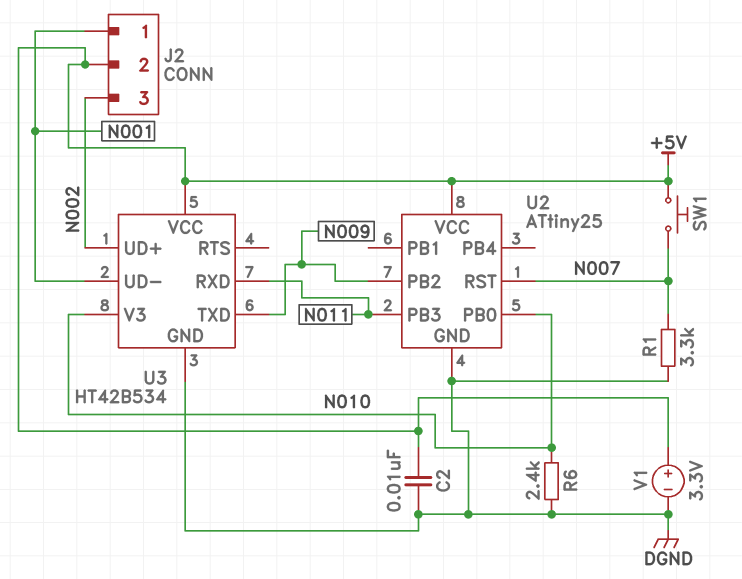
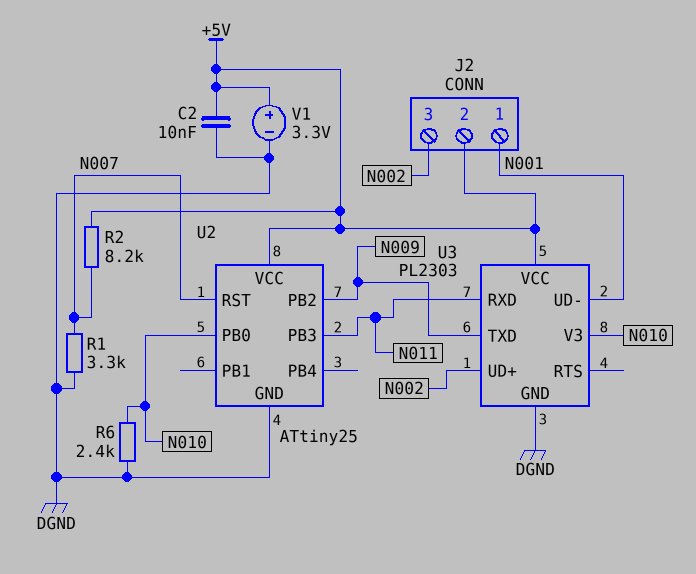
R2: none -> 8.2k (+5V, N007)
SW1: button (+5V, N007) -> none
U3: HT42B534 -> PL2303

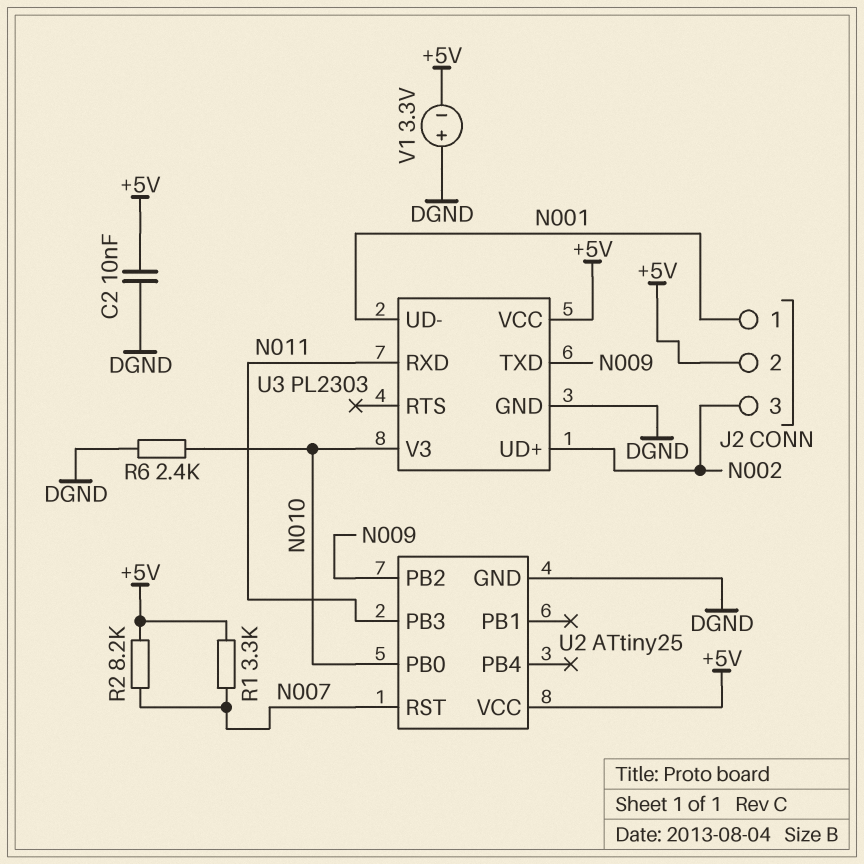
R1: 3.3k (DGND, N007) -> 3.3k (+5V, N007)
V1: 3.3V (plus +5V, minus DGND) -> 3.3V (plus DGND, minus +5V)

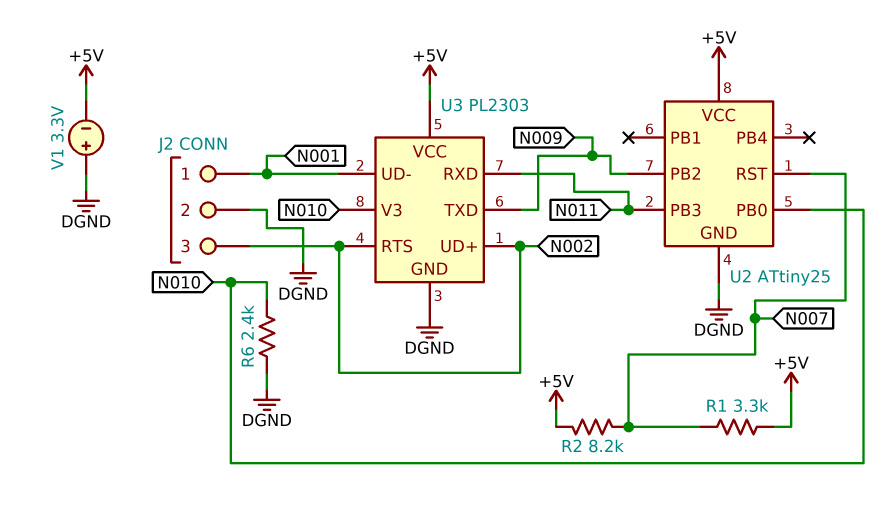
C2: 10nF (+5V, DGND) -> none
J2 pin 2: +5V -> DGND
U3 pin RTS: none -> N002

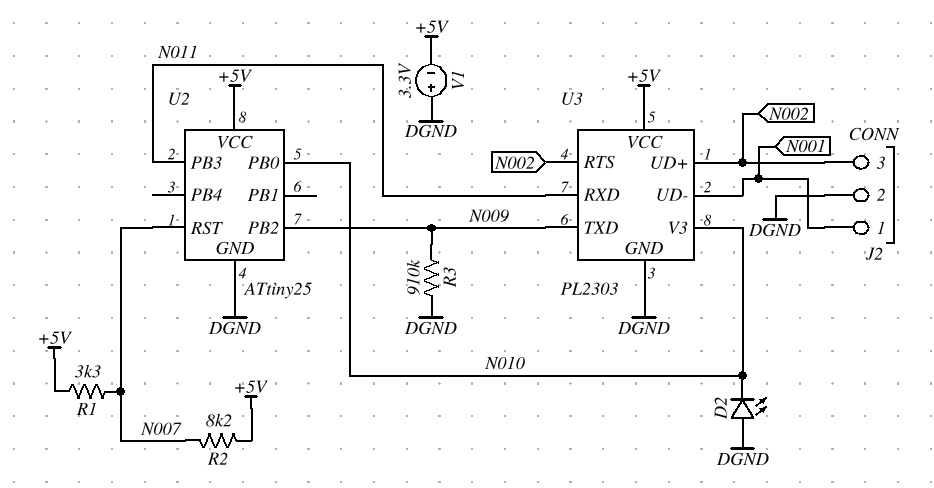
D2: none -> LED (A DGND, K N010)
R3: none -> 910k (DGND, N009)
R6: 2.4k (DGND, N010) -> none

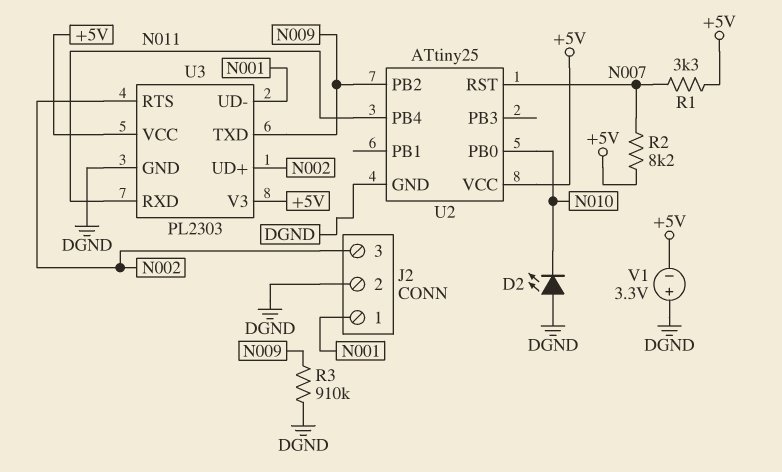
U2 pin PB3: N011 -> none
U2 pin PB4: none -> N011
U3 pin V3: N010 -> +5V

